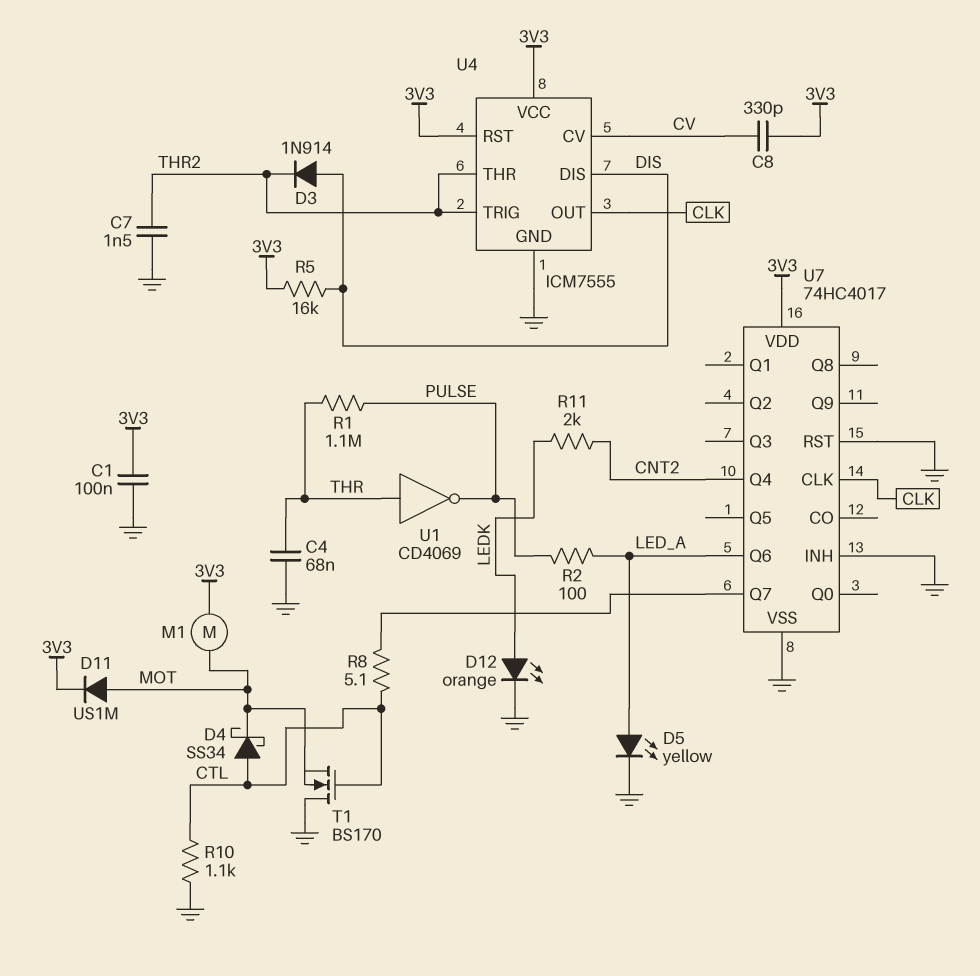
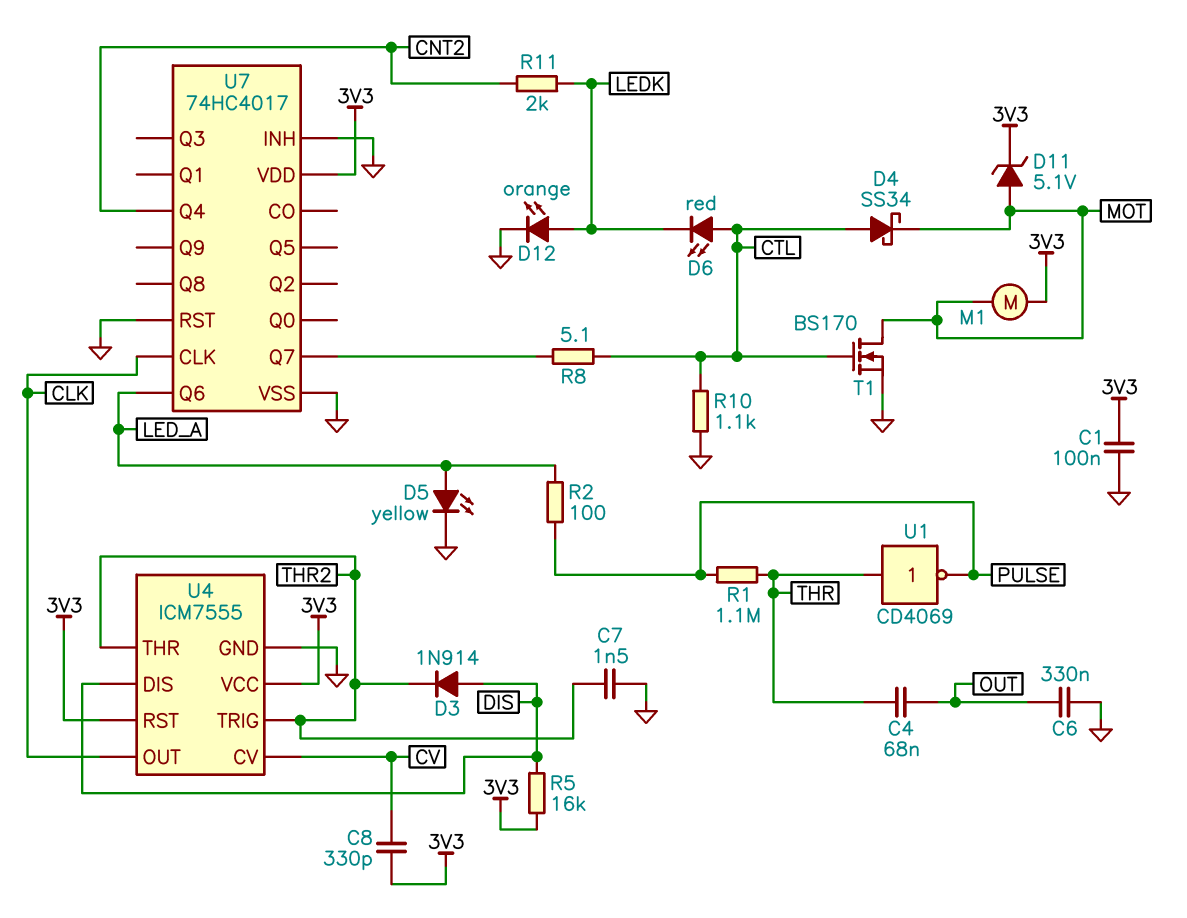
C4: 68nF (GND, THR) -> 68nF (OUT, THR)
C6: none -> 330nF (GND, OUT)
D6: none -> LED red (A CTL, K LEDK)
D11: diode US1M (A MOT, K 3V3) -> zener 5.1V (A MOT, K 3V3)
T1: NMOS BS170 (G CTL, D GND, S MOT) -> NMOS BS170 (G CTL, D MOT, S GND)

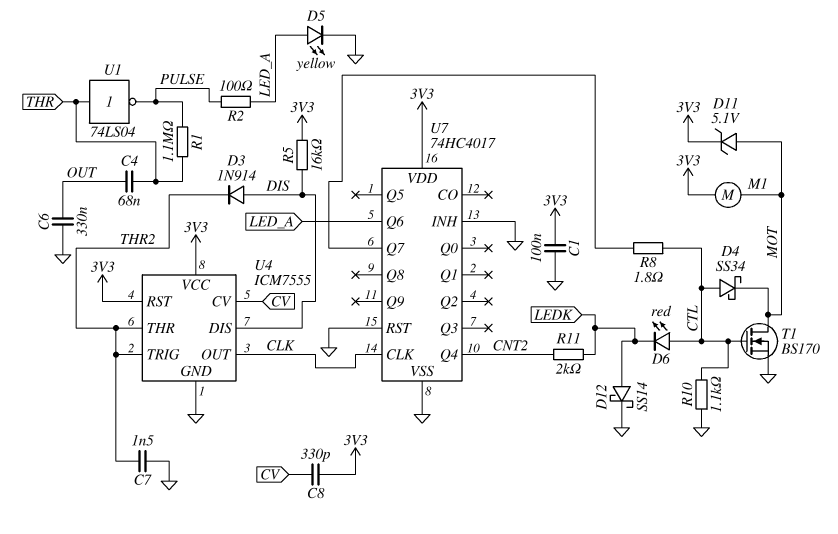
D12: LED orange (A LEDK, K GND) -> schottky SS14 (A LEDK, K GND)
R8: 5.1 (CTL, U7/Q7) -> 1.8 (CTL, U7/Q7)
U1: NOT CD4069 (in THR, out PULSE) -> NOT 74LS04 (in THR, out PULSE)

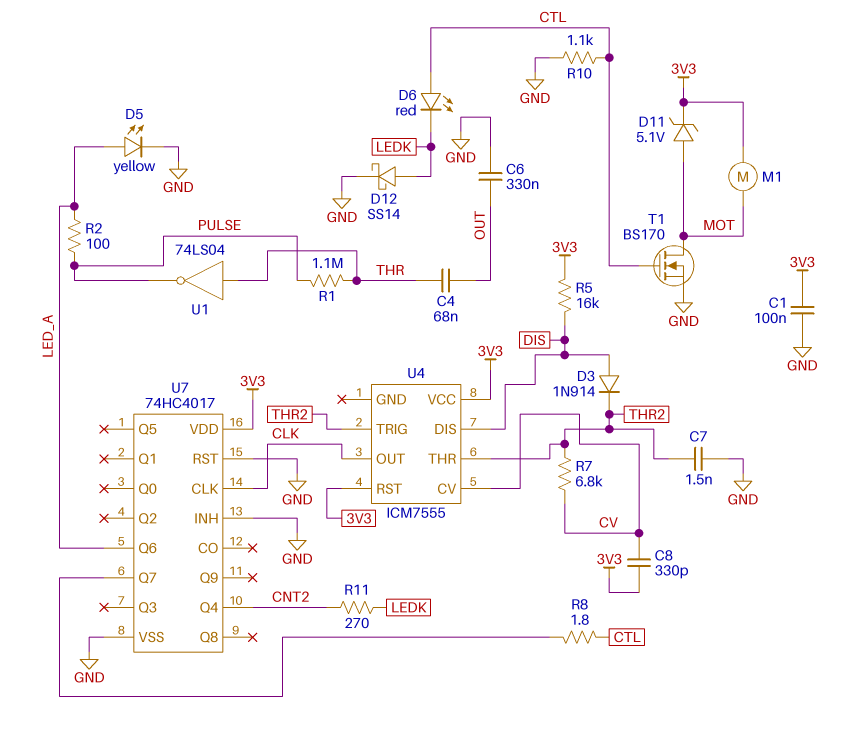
D4: schottky SS34 (A CTL, K MOT) -> none
R7: none -> 6.8k (CV, THR2)
R11: 2k (CNT2, LEDK) -> 270 (CNT2, LEDK)
U4 pin GND: GND -> none

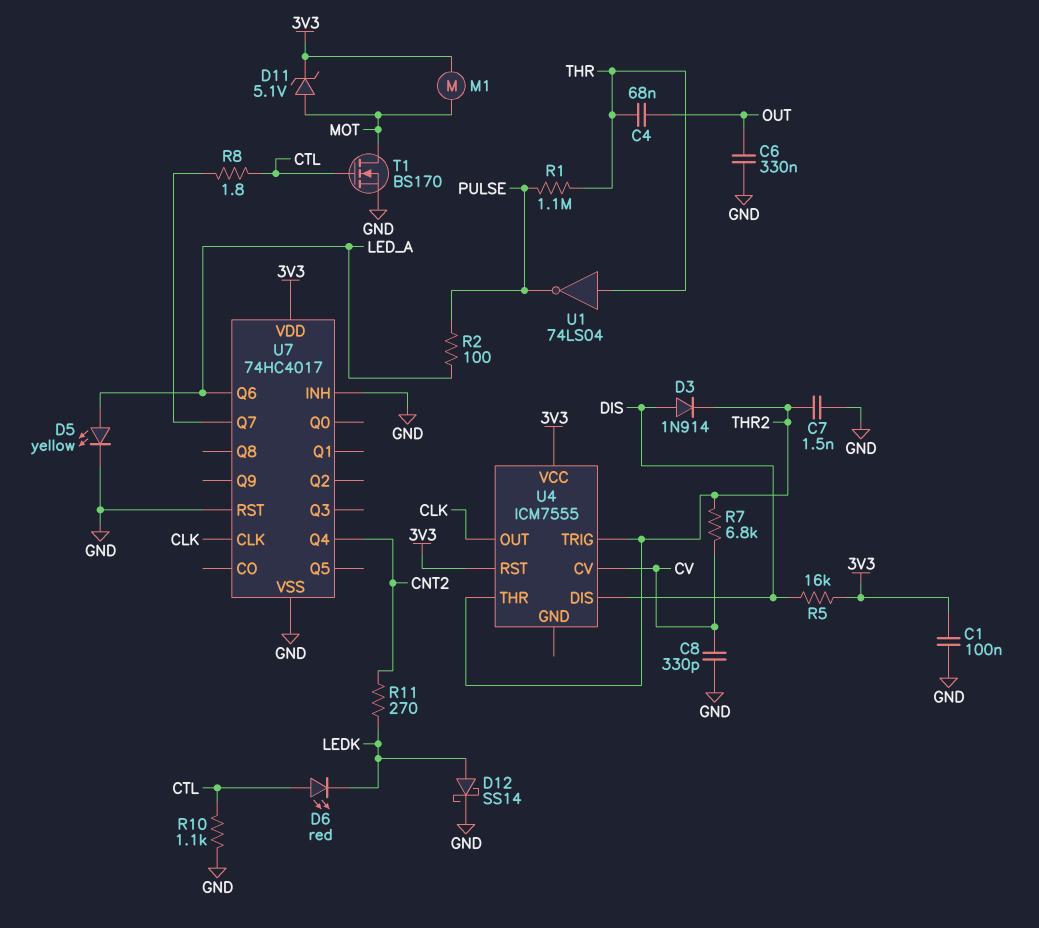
C8: 330pF (3V3, CV) -> 330pF (CV, GND)

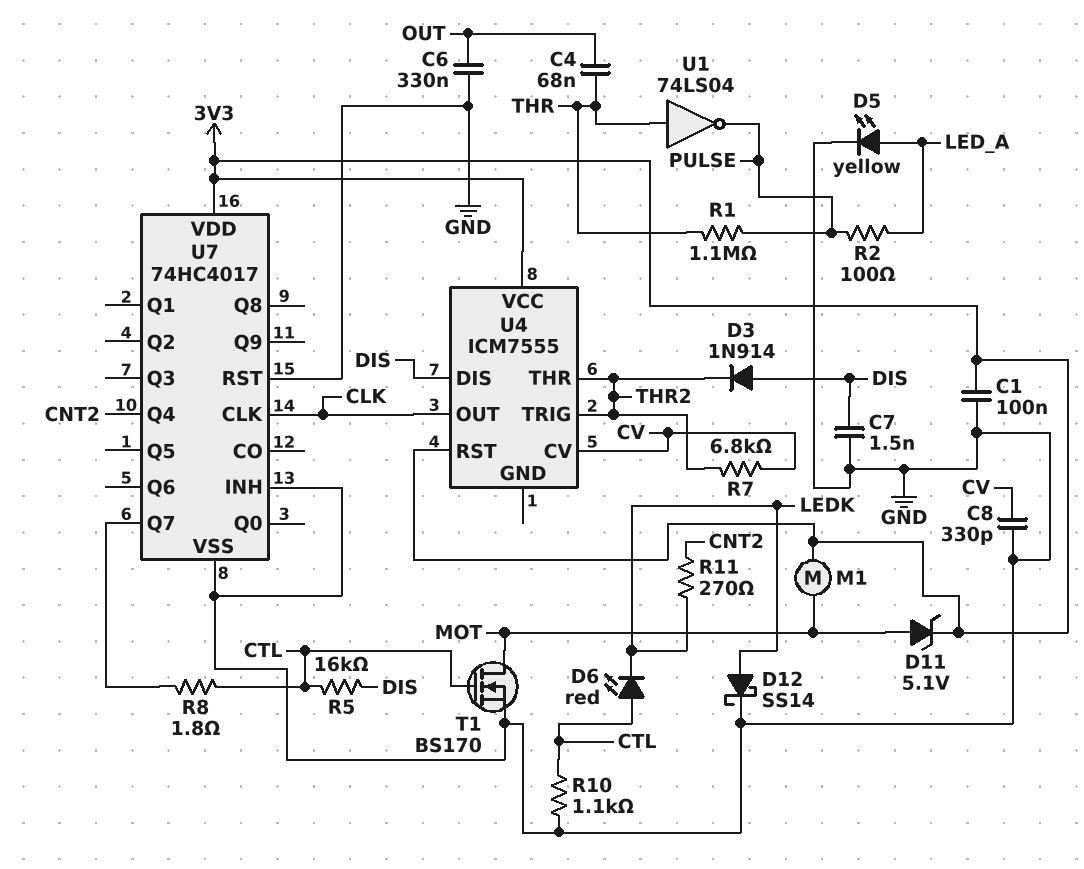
C7: 1.5nF (GND, THR2) -> 1.5nF (DIS, GND)
R5: 16k (3V3, DIS) -> 16k (CTL, DIS)
U7 pin Q6: LED_A -> none

